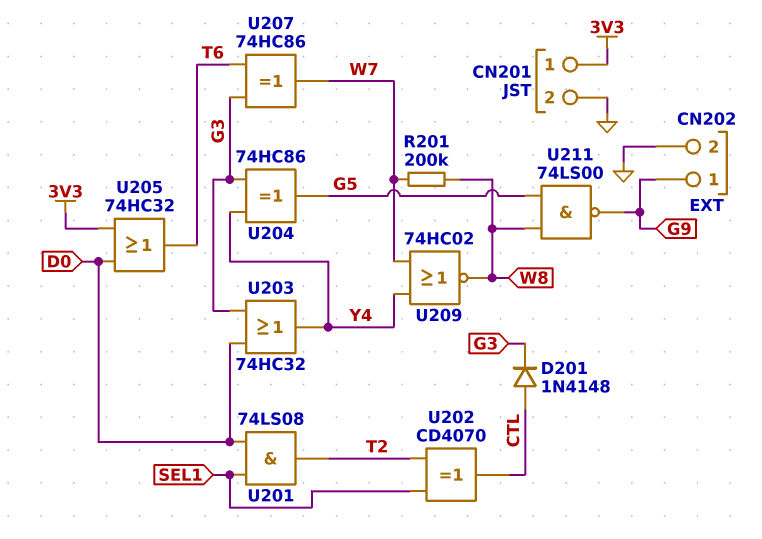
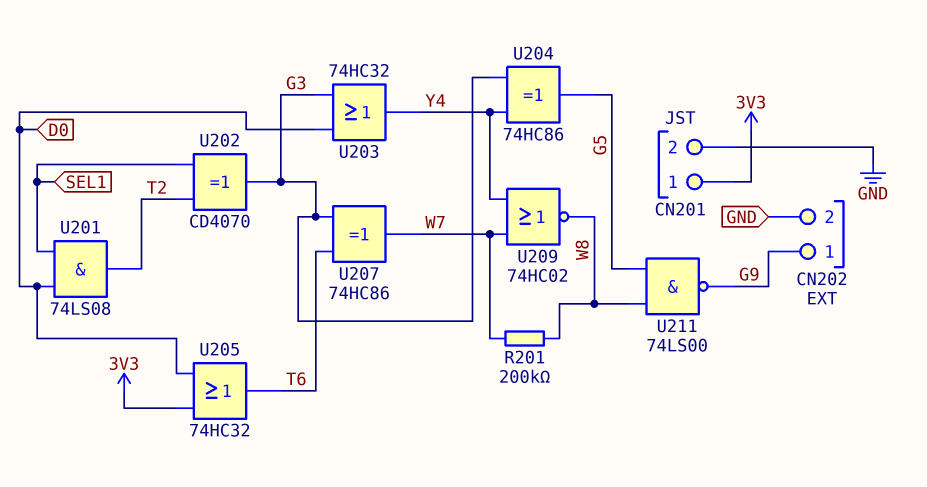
D201: diode 1N4148 (A CTL, K G3) -> none
U202: XOR CD4070 (in SEL1, in T2, out CTL) -> XOR CD4070 (in SEL1, in T2, out G3)

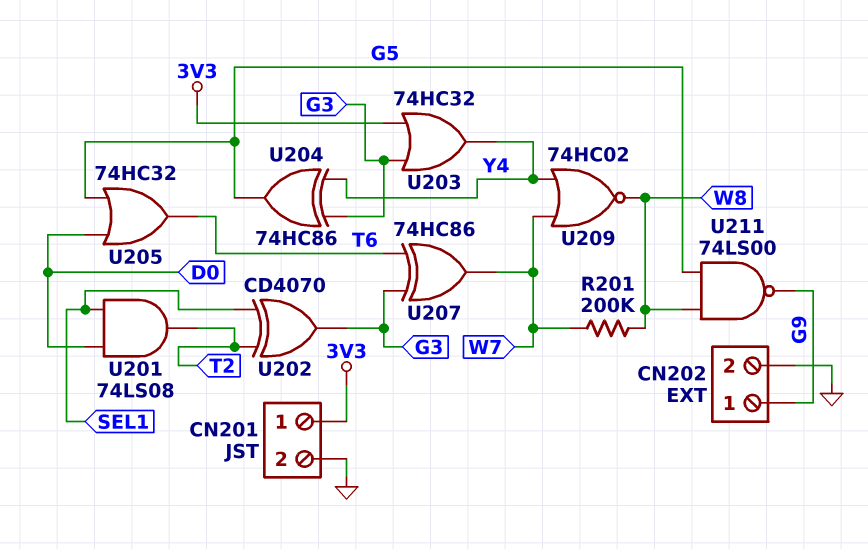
U203: OR 74HC32 (in D0, in G3, out Y4) -> OR 74HC32 (in 3V3, in G3, out Y4)
U205: OR 74HC32 (in 3V3, in D0, out T6) -> OR 74HC32 (in D0, in G5, out T6)

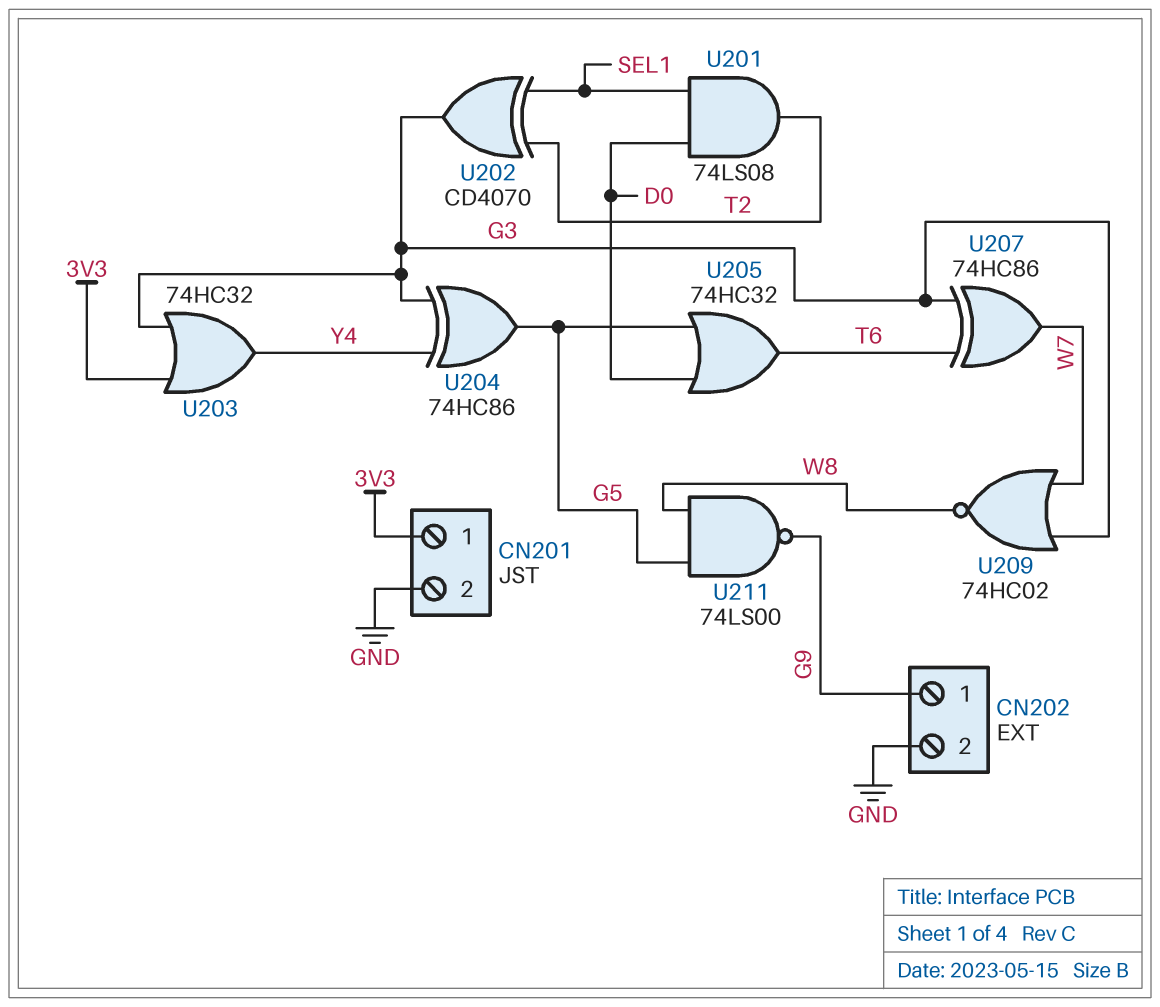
R201: 200k (W7, W8) -> none
U209: NOR 74HC02 (in W7, in Y4, out W8) -> NOR 74HC02 (in G3, in W7, out W8)

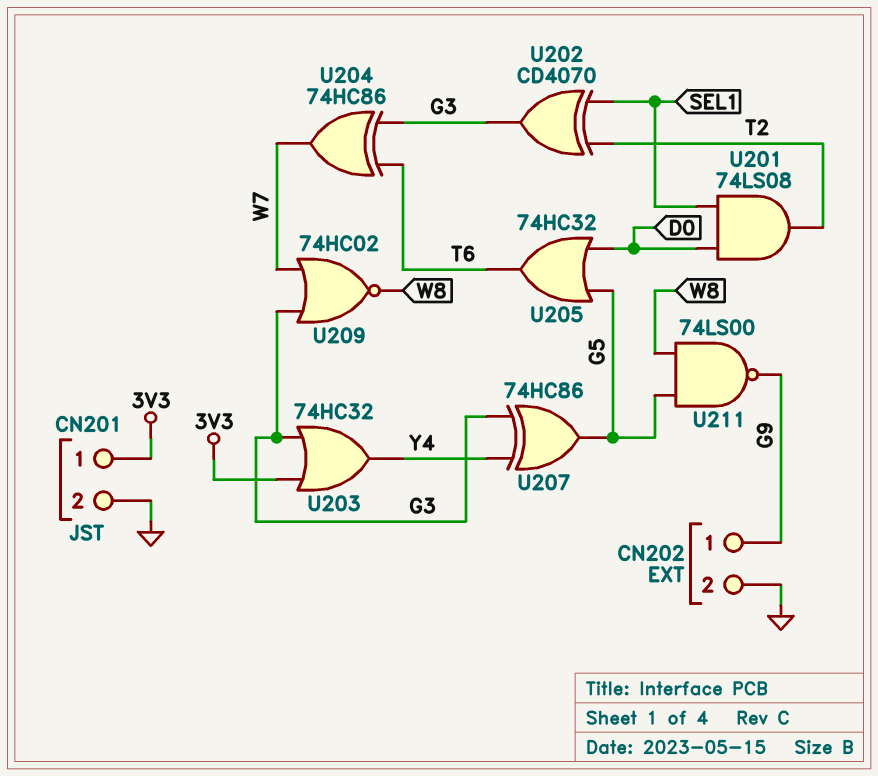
U204: XOR 74HC86 (in G3, in Y4, out G5) -> XOR 74HC86 (in G3, in T6, out W7)
U207: XOR 74HC86 (in G3, in T6, out W7) -> XOR 74HC86 (in G3, in Y4, out G5)

